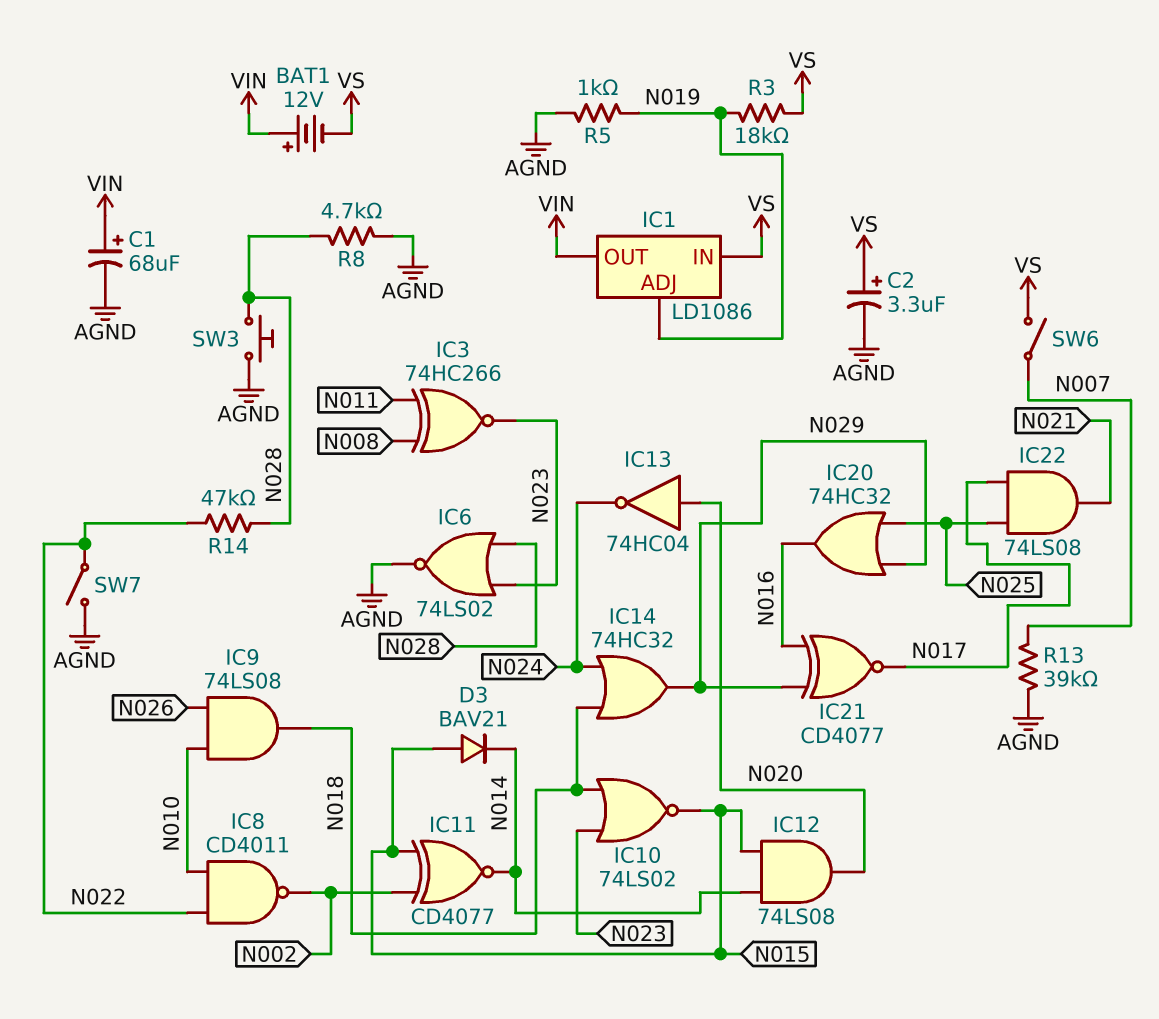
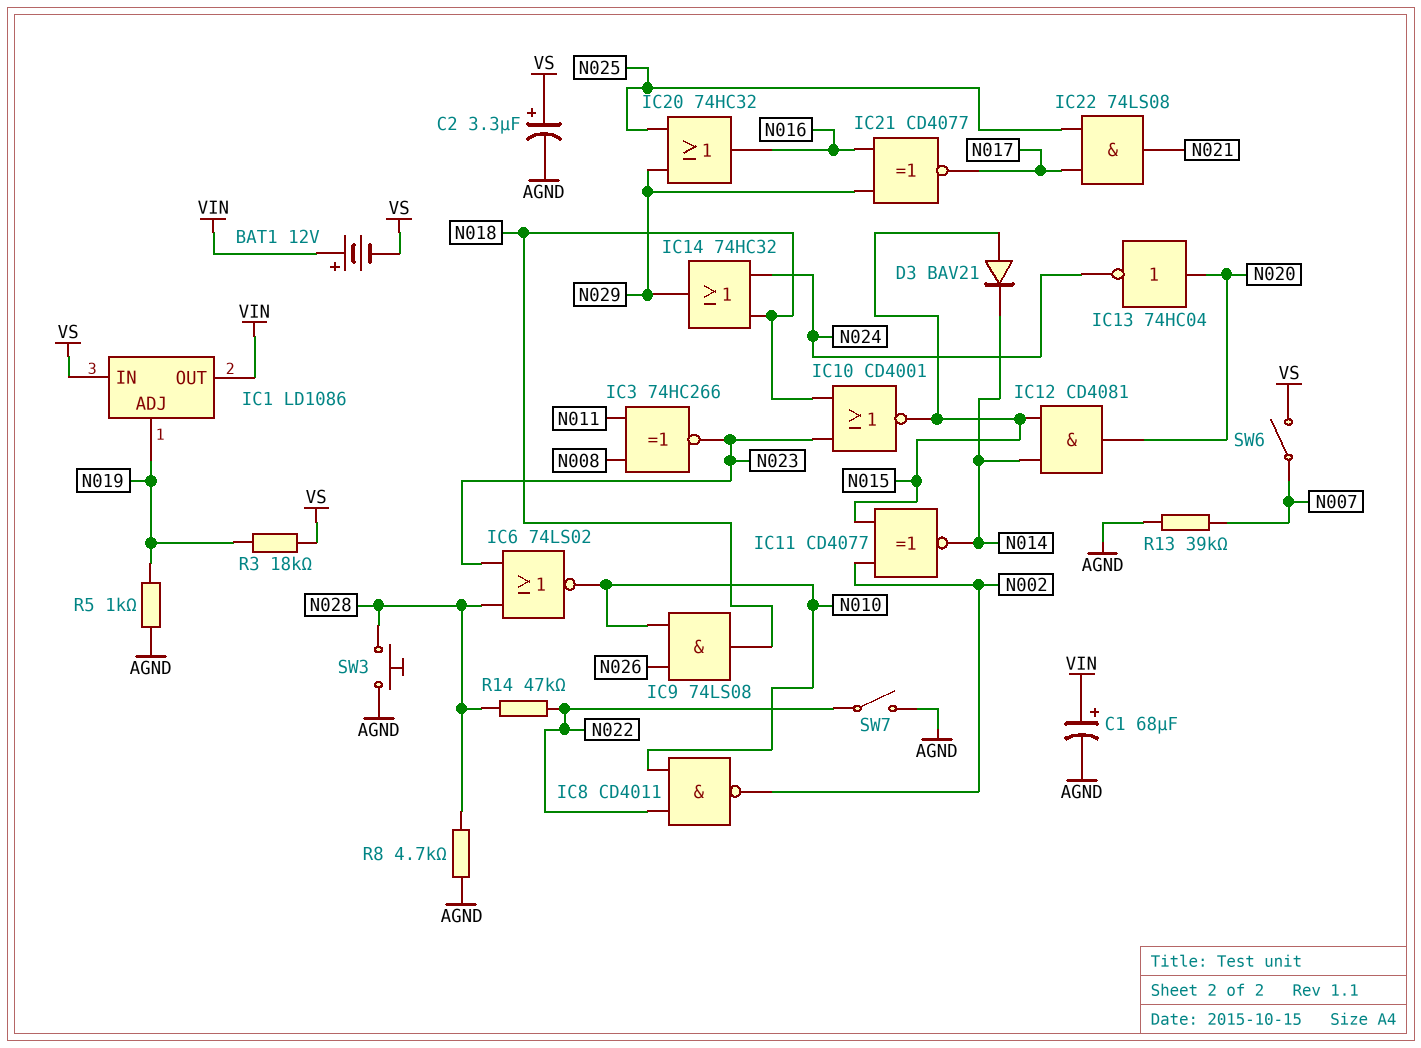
IC6: NOR 74LS02 (in N023, in N028, out AGND) -> NOR 74LS02 (in N023, in N028, out N010)
IC10: NOR 74LS02 (in N018, in N023, out N015) -> NOR CD4001 (in N018, in N023, out N015)
IC12: AND 74LS08 (in N014, in N015, out N020) -> AND CD4081 (in N014, in N015, out N020)

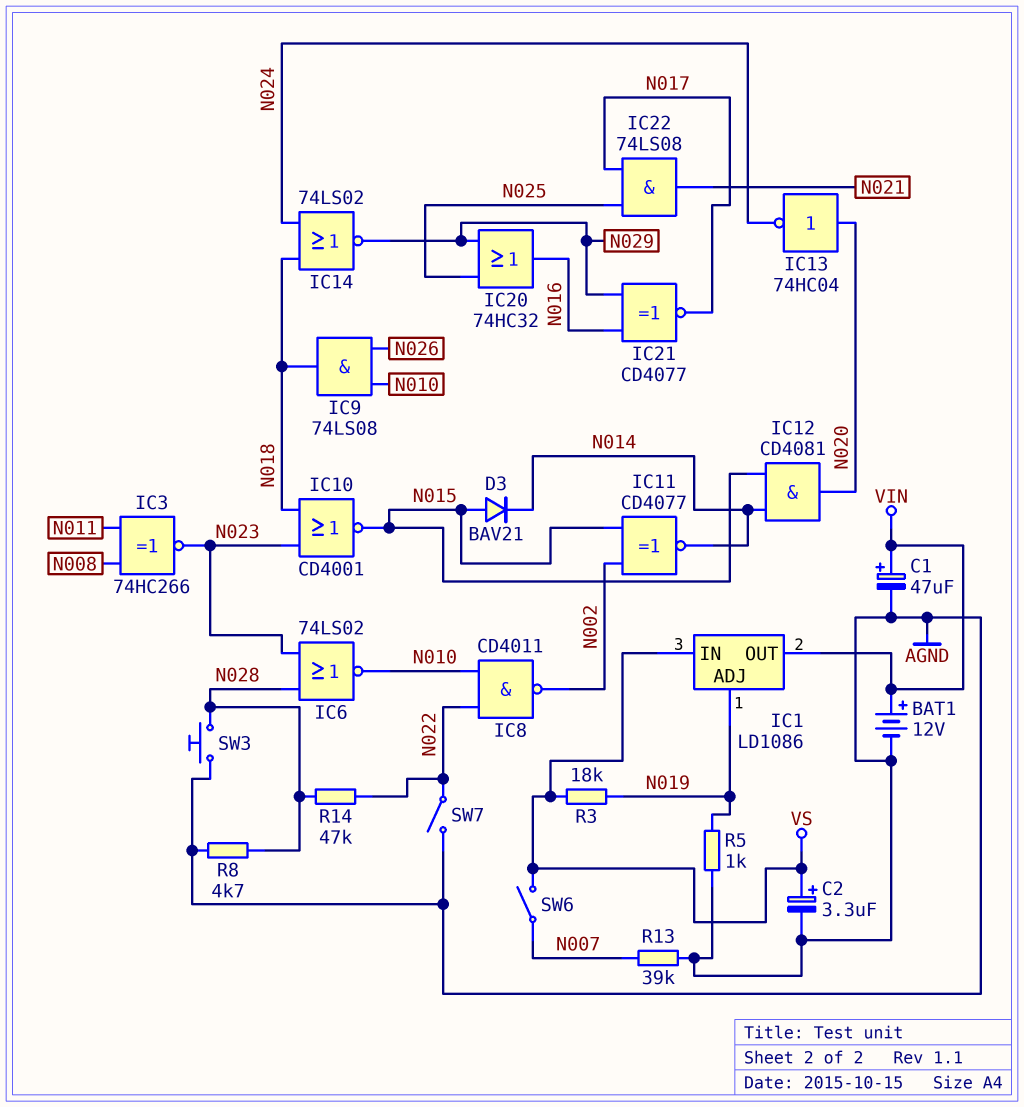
BAT1: 12V (plus VIN, minus VS) -> 12V (plus VIN, minus AGND)
C1: 68uF (plus VIN, minus AGND) -> 47uF (plus VIN, minus AGND)
IC14: OR 74HC32 (in N018, in N024, out N029) -> NOR 74LS02 (in N018, in N024, out N029)

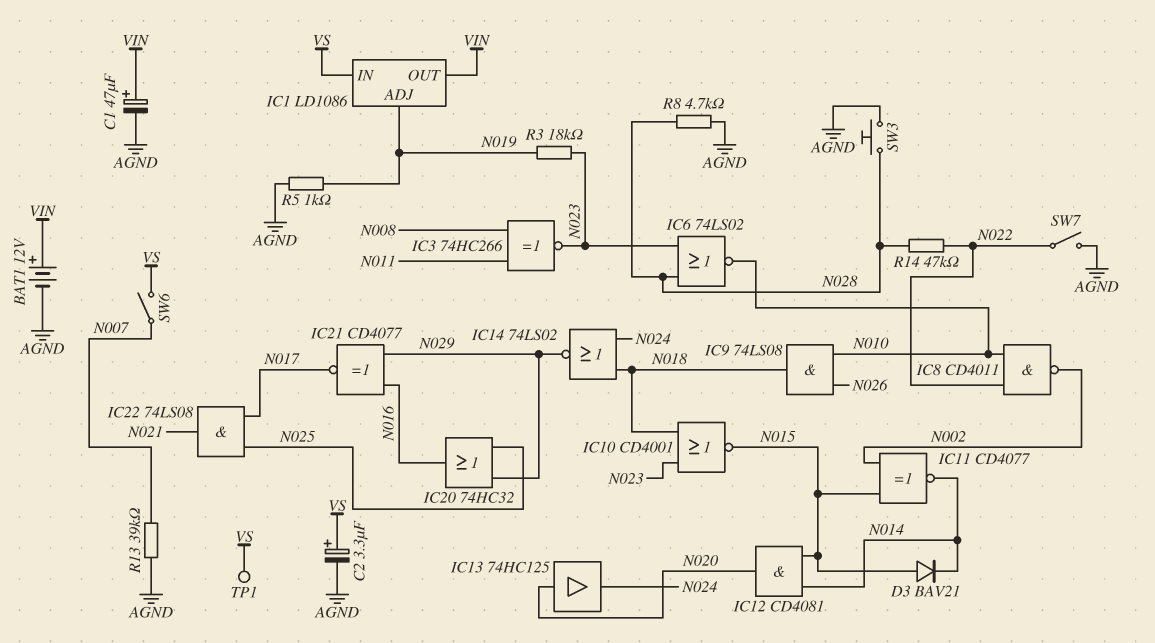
IC13: NOT 74HC04 (in N020, out N024) -> buffer 74HC125 (in N020, out N024)
R3: 18k (N019, VS) -> 18k (N019, N023)
TP1: none -> test point (VS)

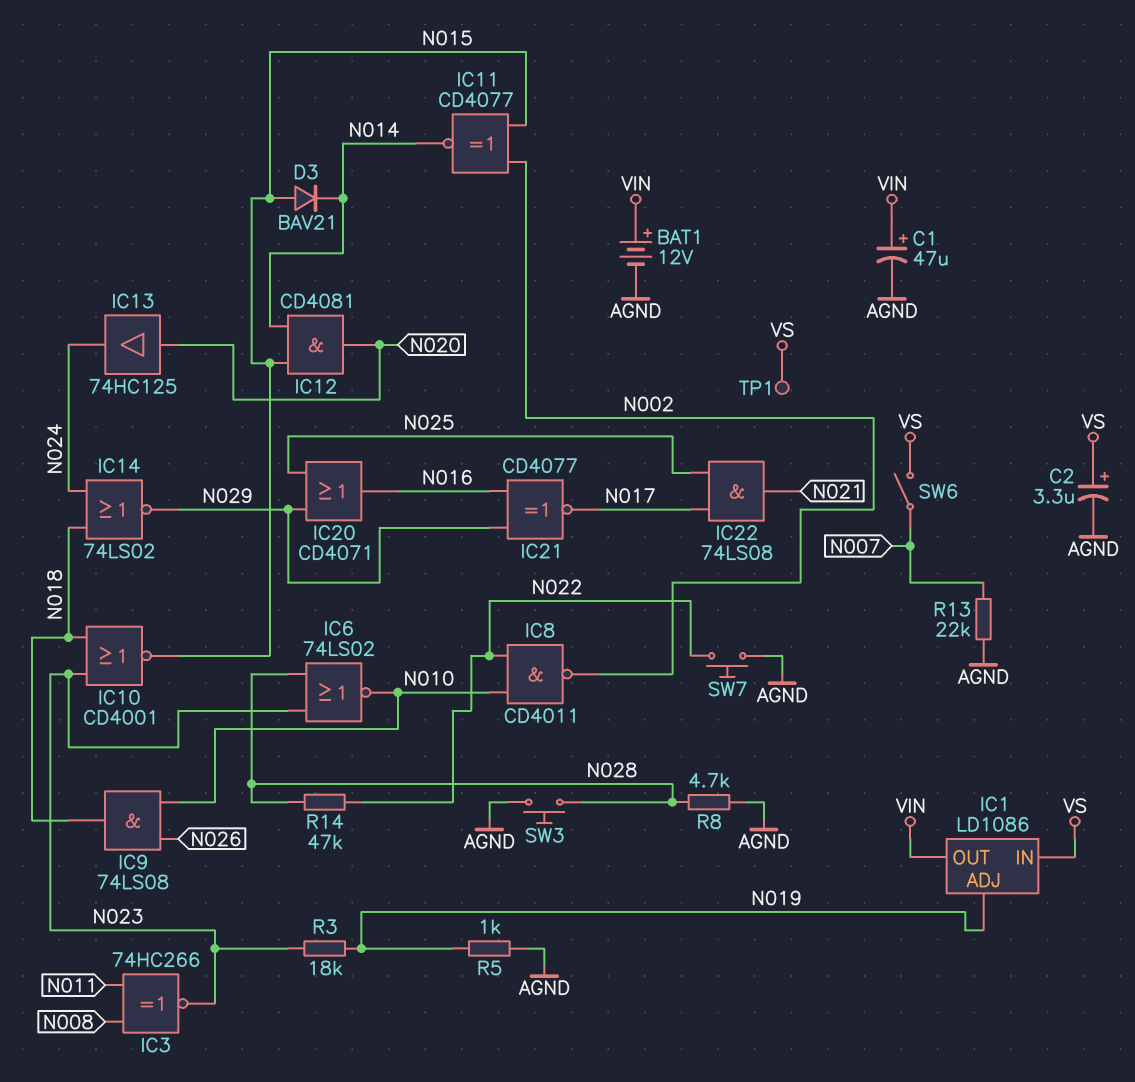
IC20: OR 74HC32 (in N025, in N029, out N016) -> OR CD4071 (in N025, in N029, out N016)
R13: 39k (AGND, N007) -> 22k (AGND, N007)
SW7: switch (AGND, N022) -> button (AGND, N022)

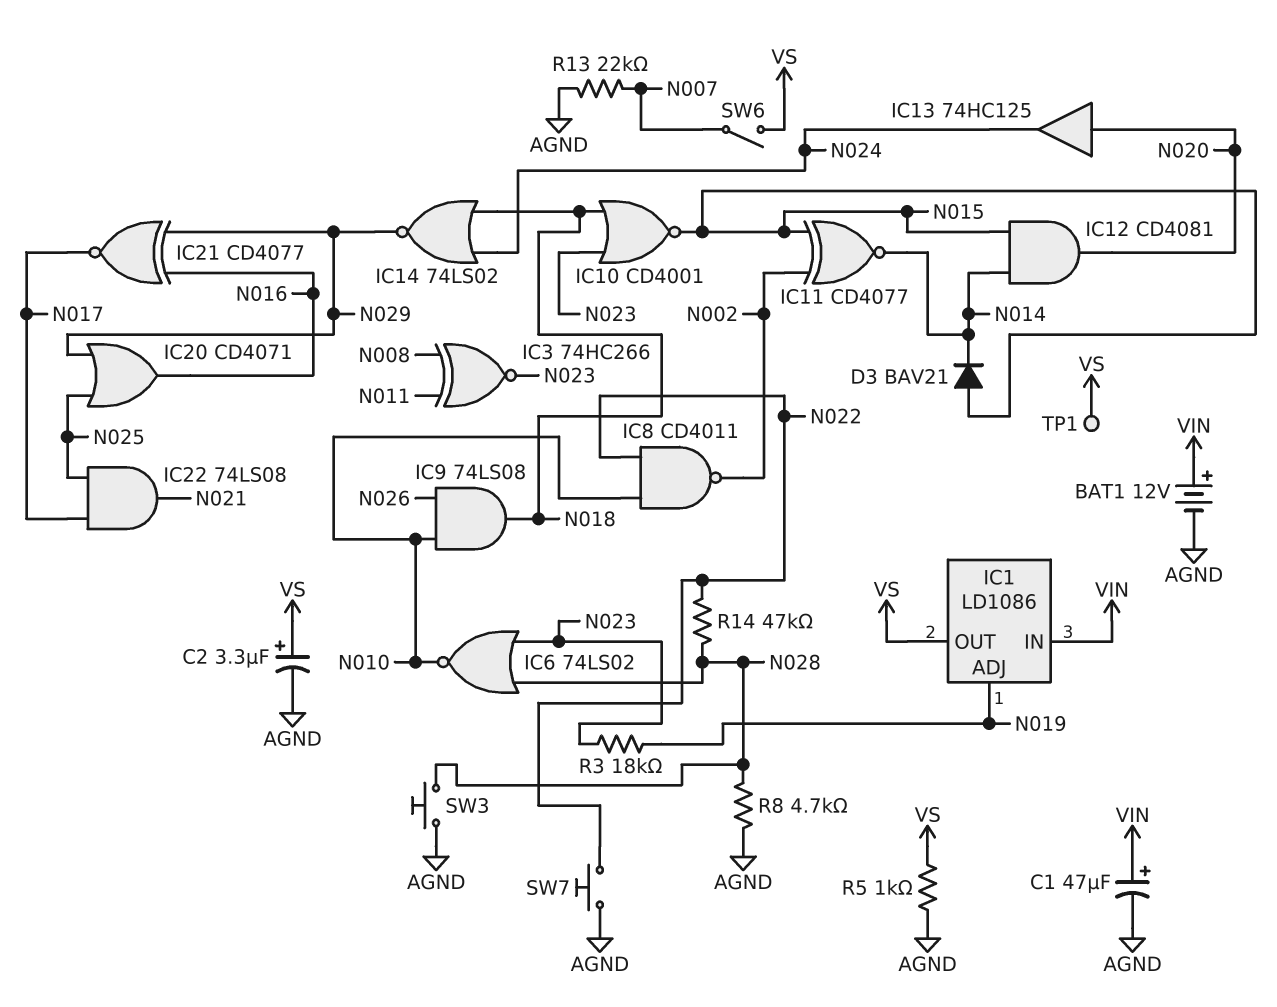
IC1 pin IN: VS -> VIN
IC1 pin OUT: VIN -> VS
R5: 1k (AGND, N019) -> 1k (AGND, VS)

